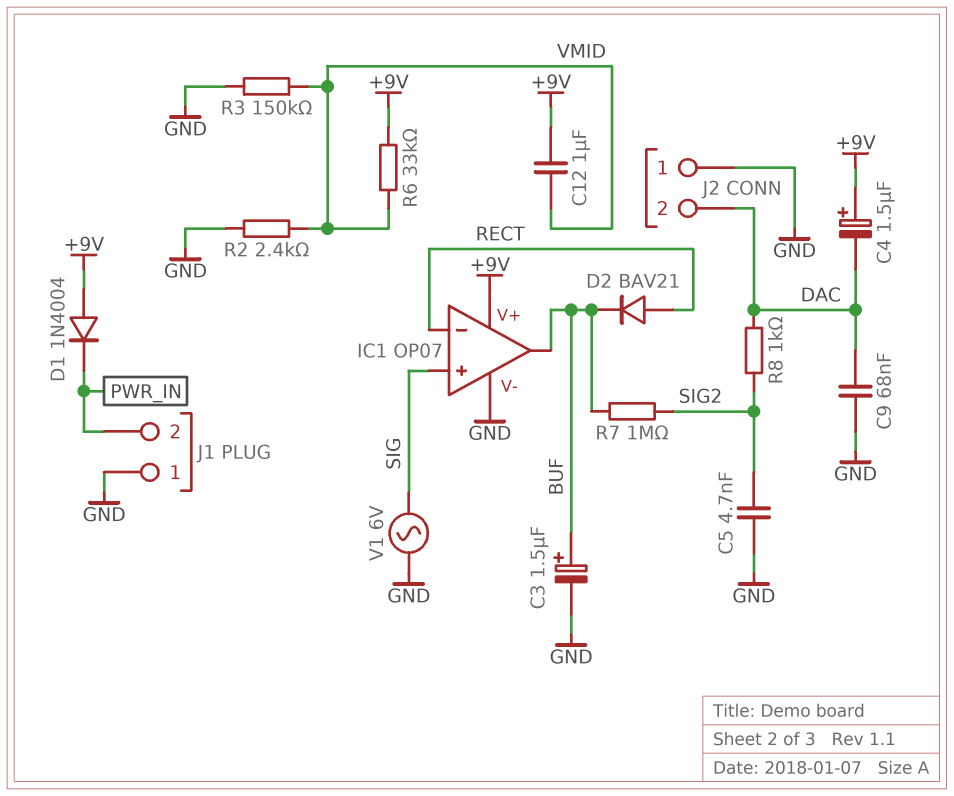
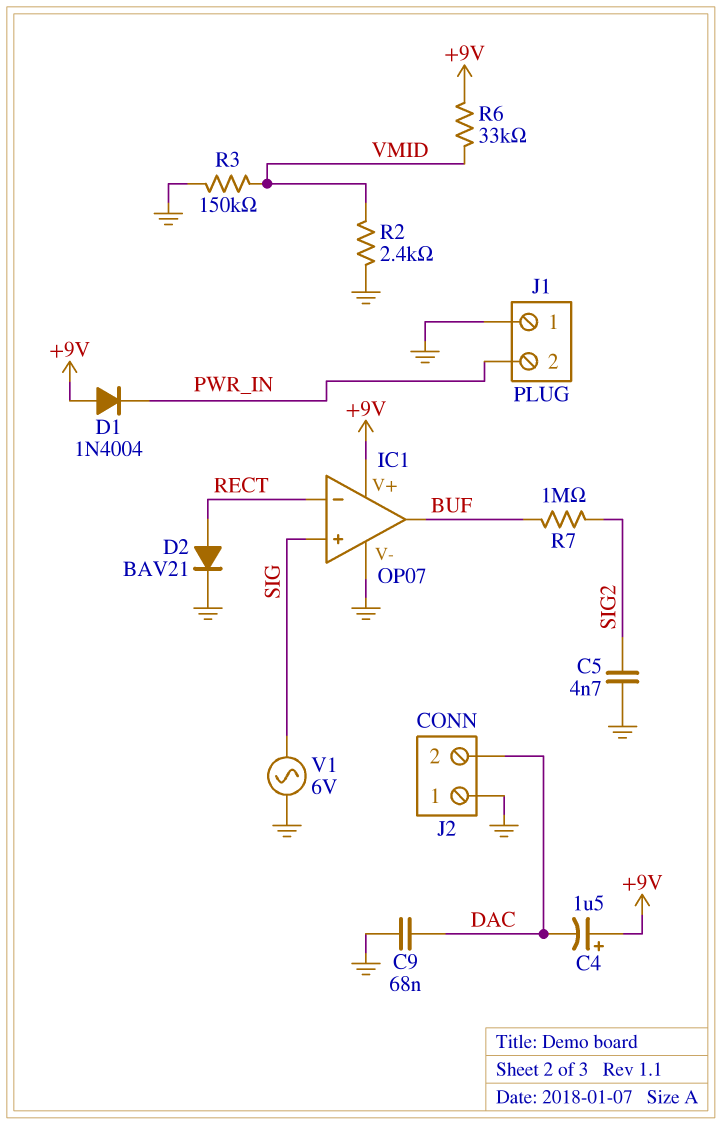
C3: 1.5uF (plus BUF, minus GND) -> none
C12: 1uF (+9V, VMID) -> none
D2: diode BAV21 (A RECT, K BUF) -> diode BAV21 (A RECT, K GND)
R8: 1k (DAC, SIG2) -> none

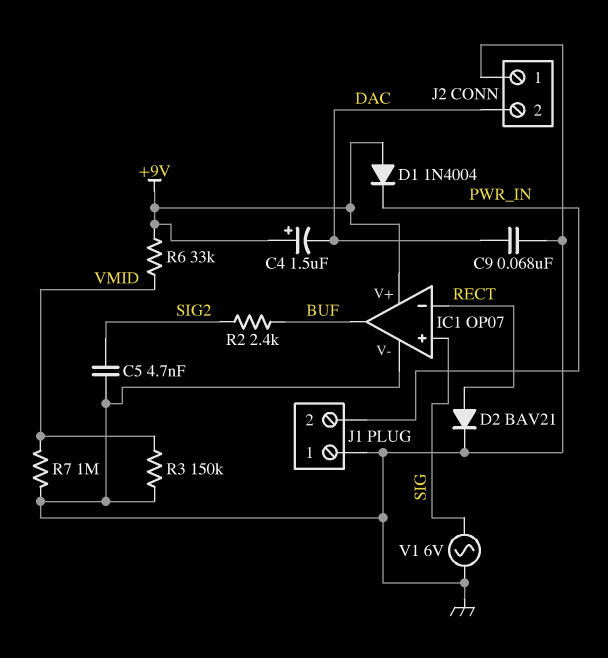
R2: 2.4k (GND, VMID) -> 2.4k (BUF, SIG2)
R7: 1M (BUF, SIG2) -> 1M (GND, VMID)

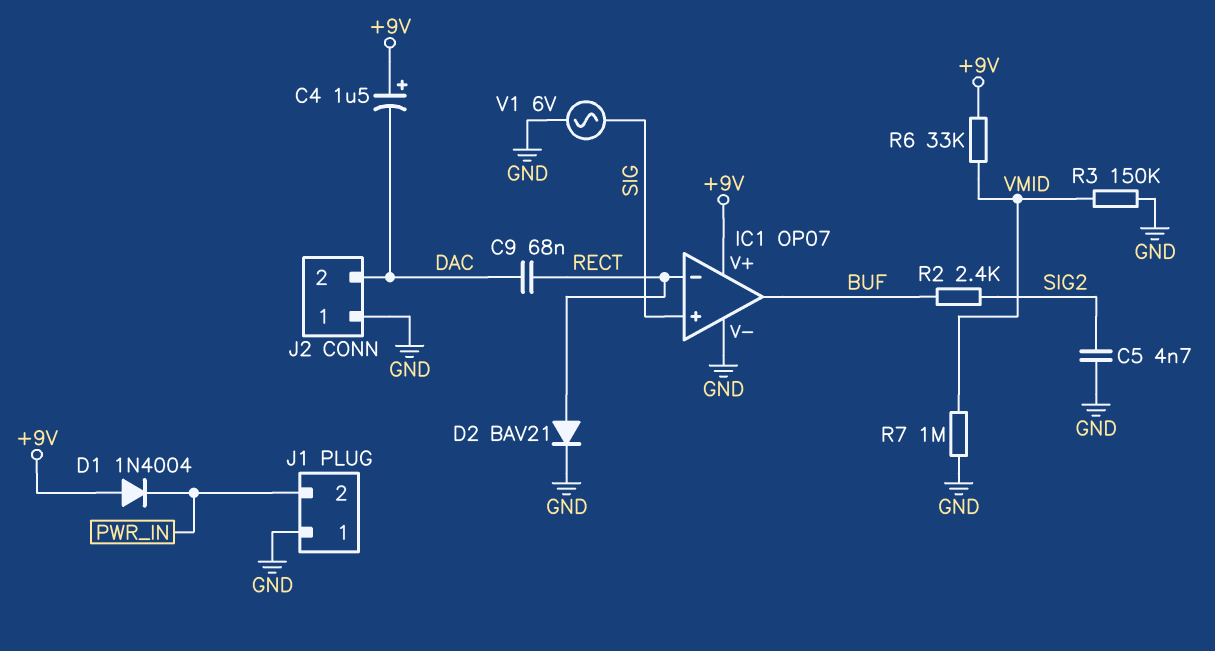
C9: 68nF (DAC, GND) -> 68nF (DAC, RECT)

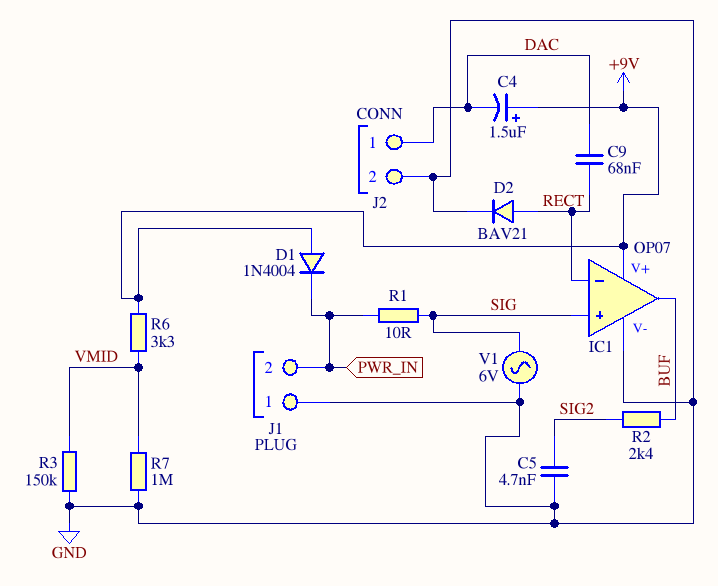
J2 pin 1: GND -> DAC
J2 pin 2: DAC -> GND
R1: none -> 10 (PWR_IN, SIG)
R6: 33k (+9V, VMID) -> 3.3k (+9V, VMID)

